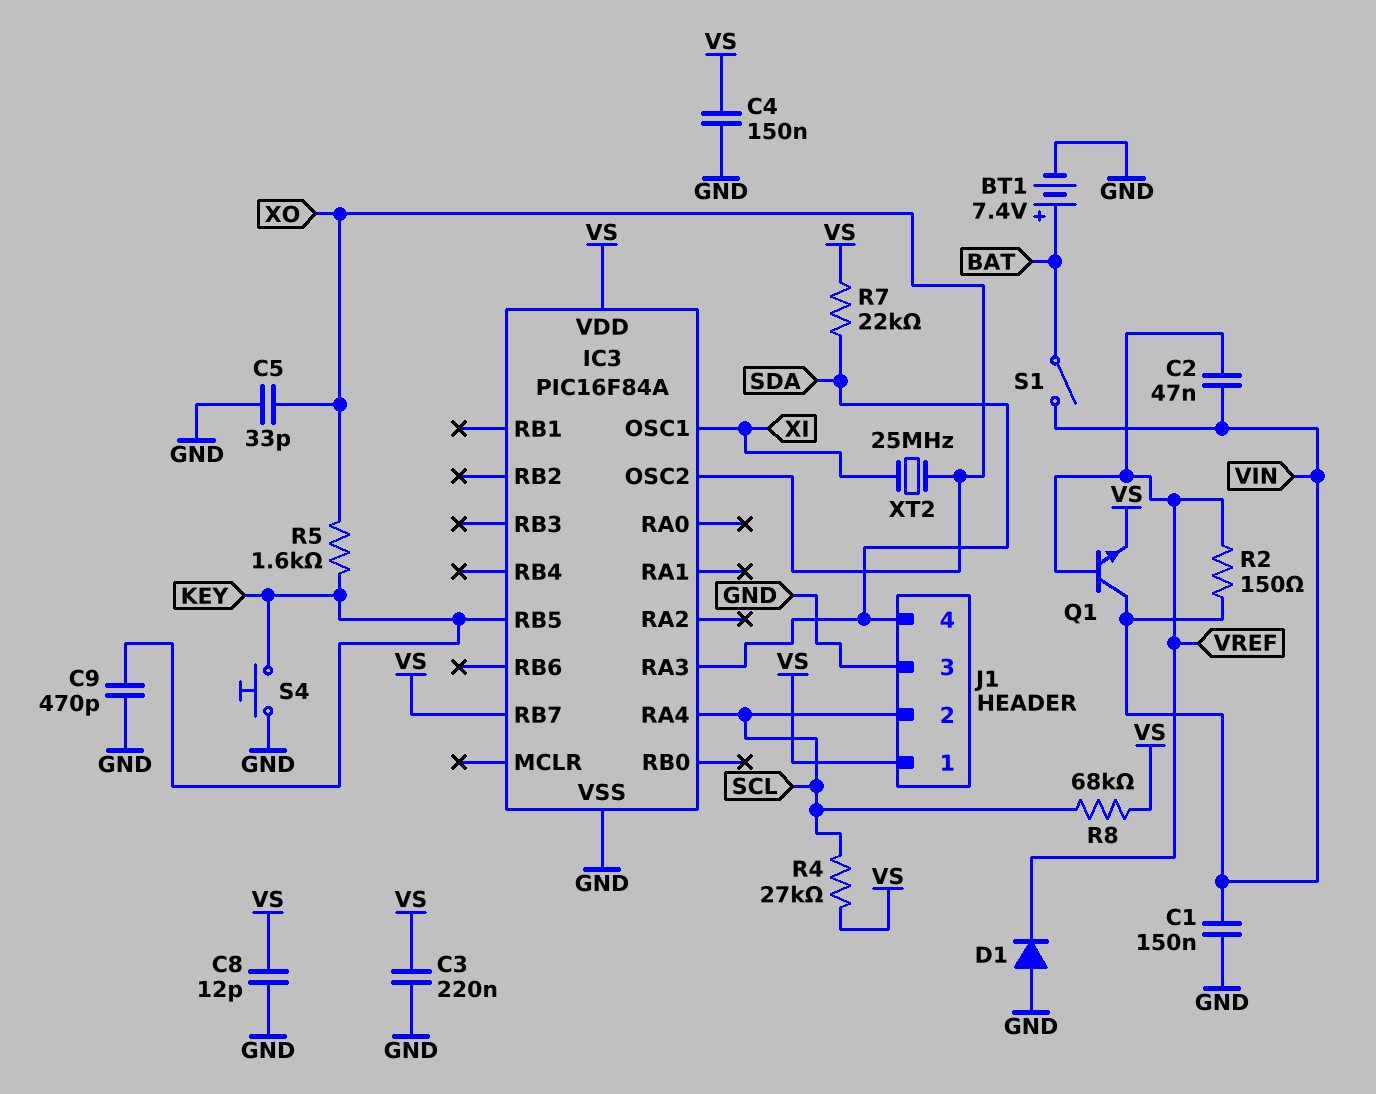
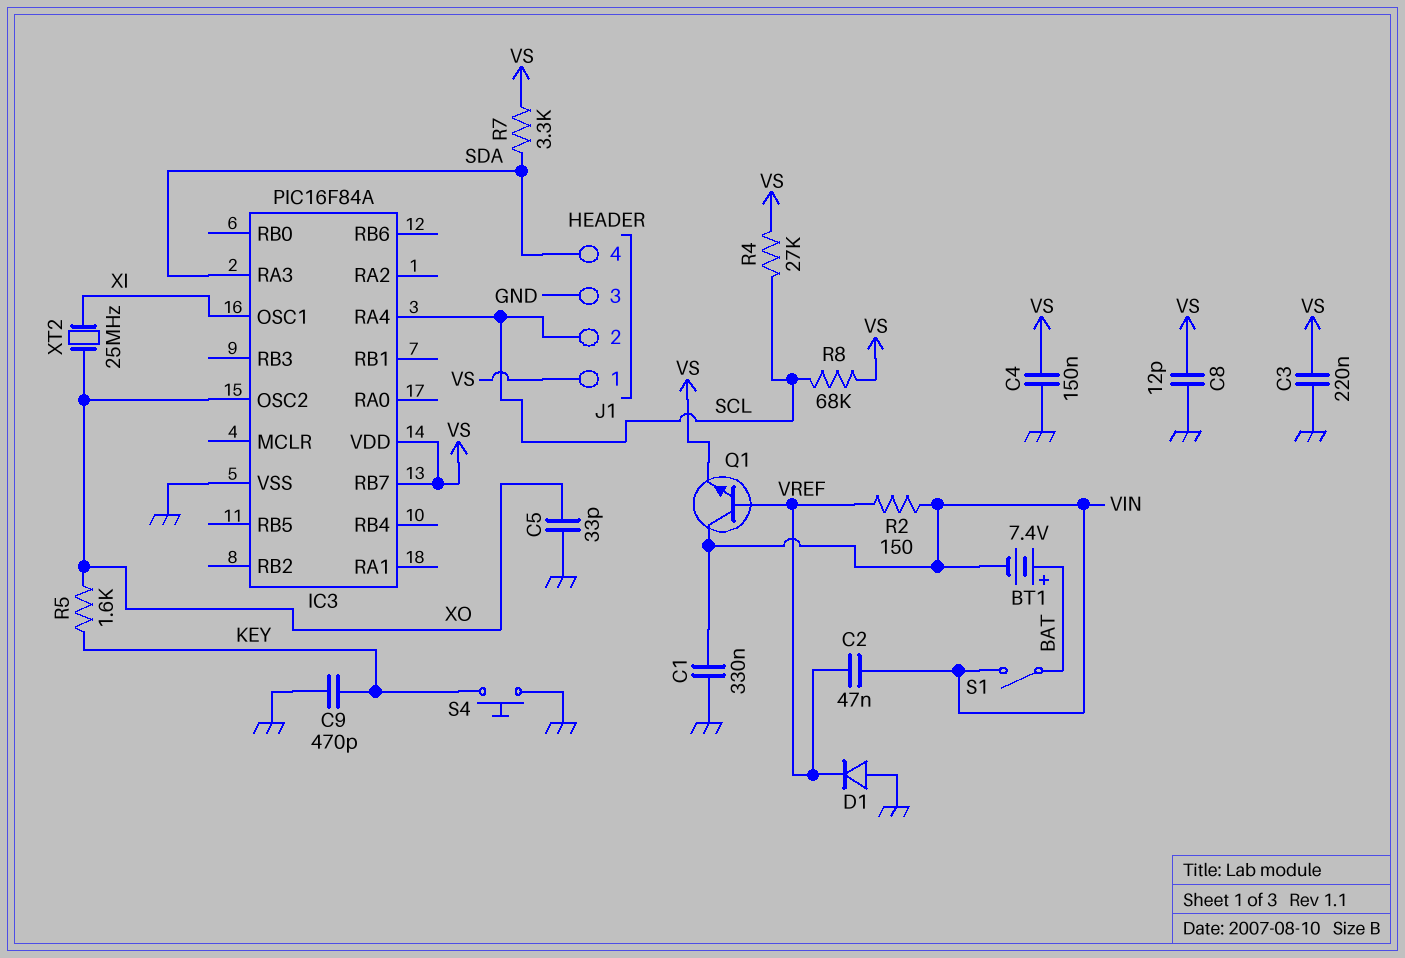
BT1: 7.4V (plus BAT, minus GND) -> 7.4V (plus BAT, minus VIN)
C1: 150nF (GND, VIN) -> 330nF (GND, VIN)
IC3 pin RB5: KEY -> none
R7: 22k (SDA, VS) -> 3.3k (SDA, VS)

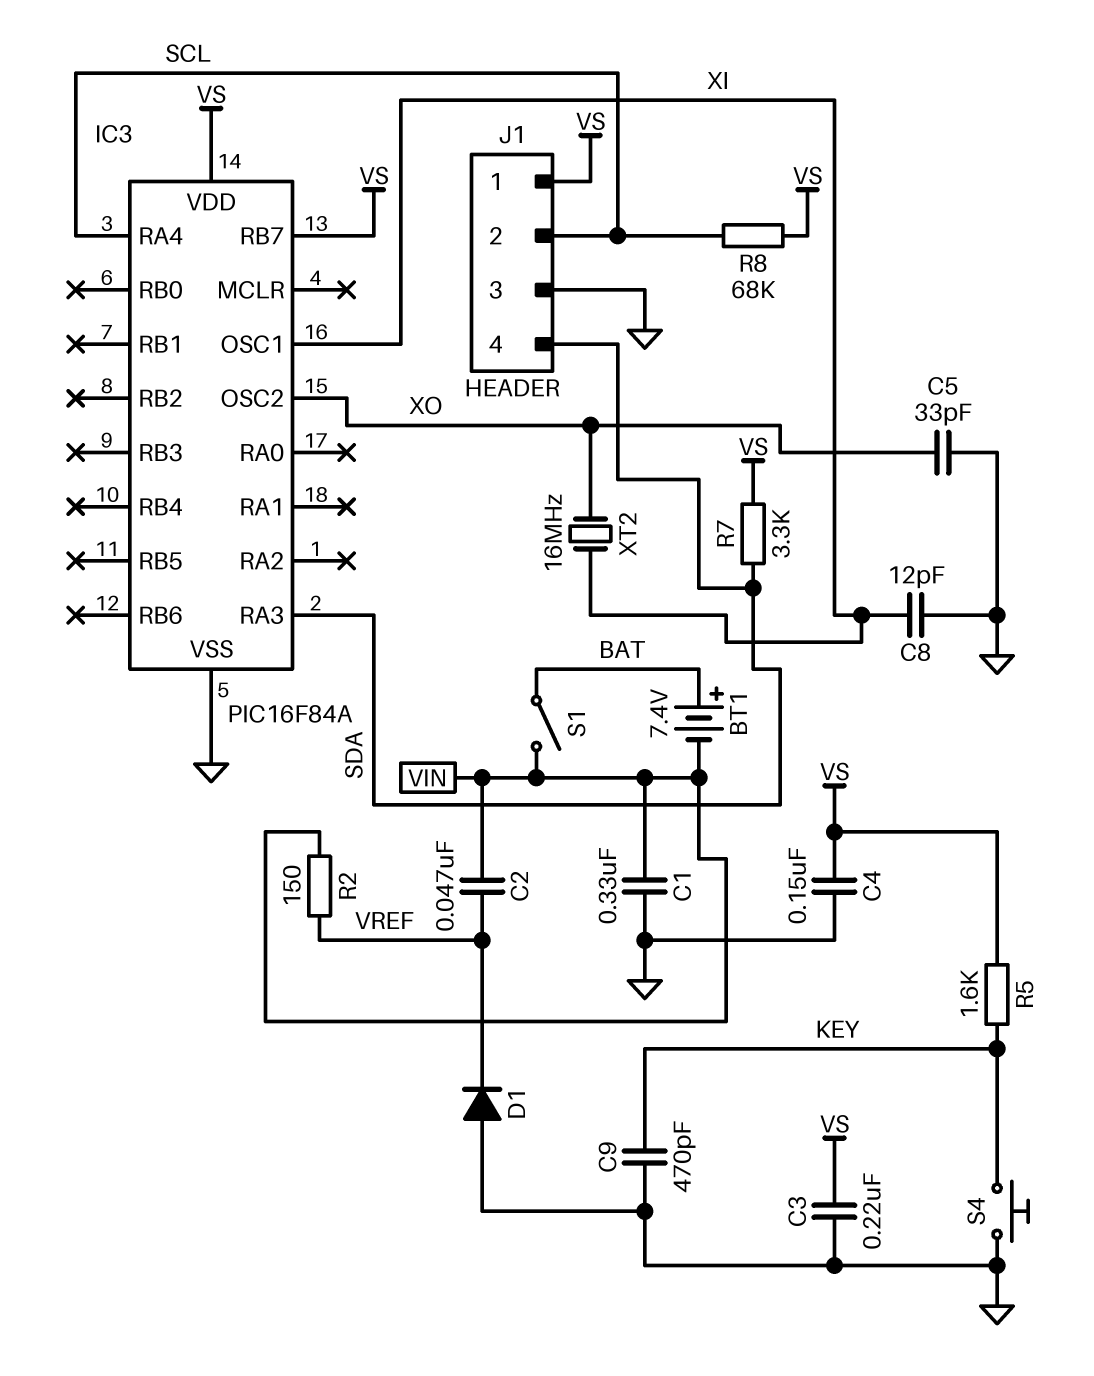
C8: 12pF (GND, VS) -> 12pF (GND, XI)
Q1: NPN (B VREF, C VIN, E VS) -> none
R4: 27k (SCL, VS) -> none
R5: 1.6k (KEY, XO) -> 1.6k (KEY, VS)
XT2: 25MHz (XI, XO) -> 16MHz (XI, XO)

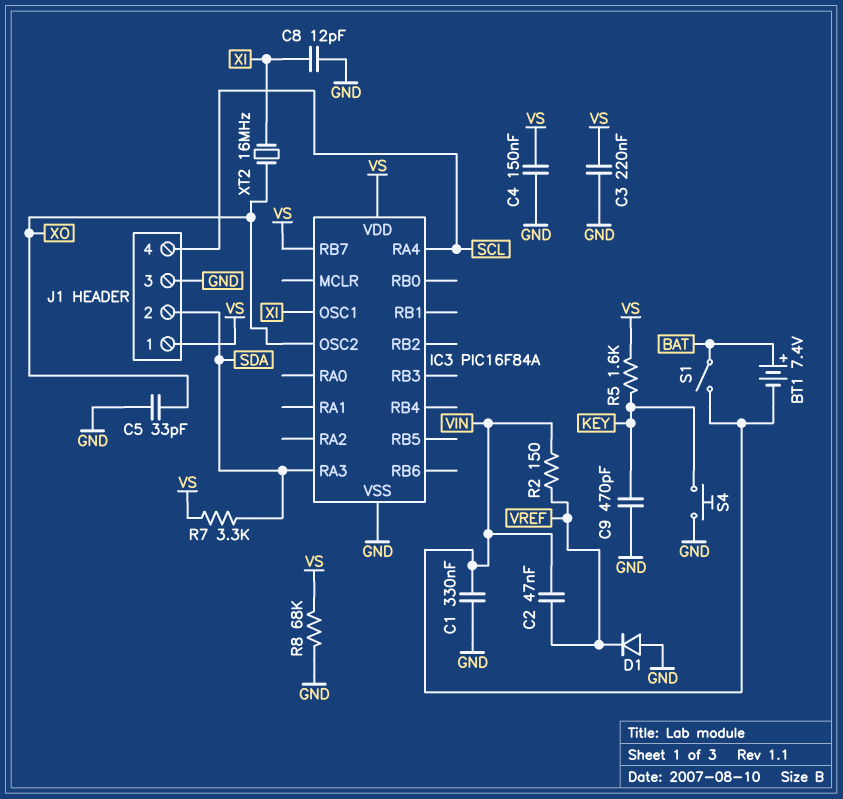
J1 pin 2: SCL -> SDA
J1 pin 4: SDA -> SCL
R8: 68k (SCL, VS) -> 68k (GND, VS)

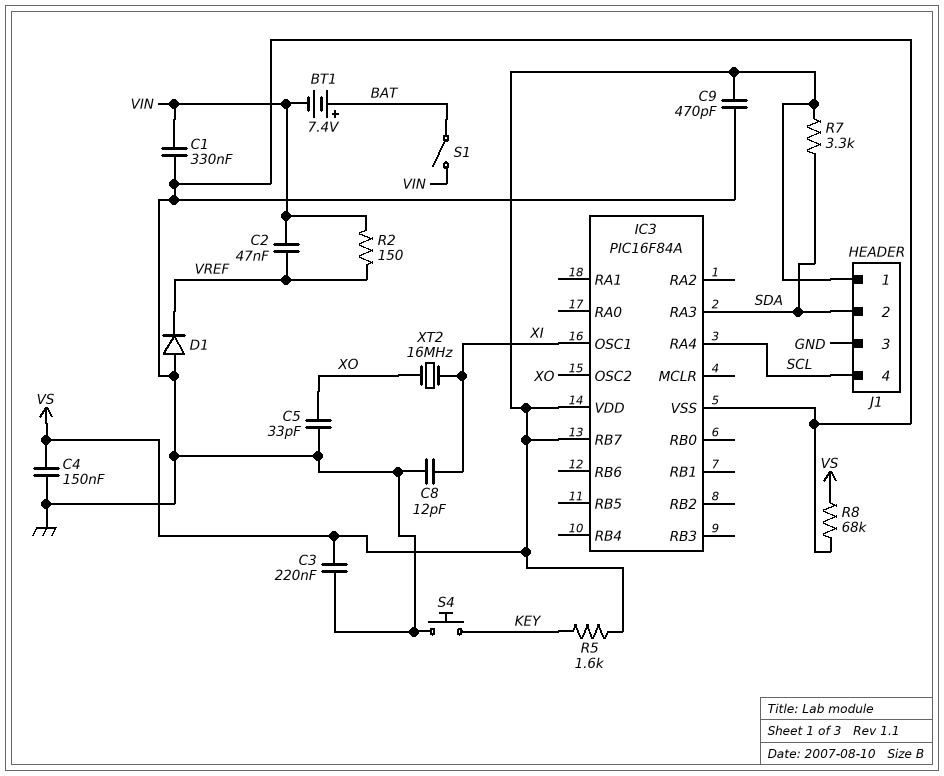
C9: 470pF (GND, KEY) -> 470pF (GND, VS)

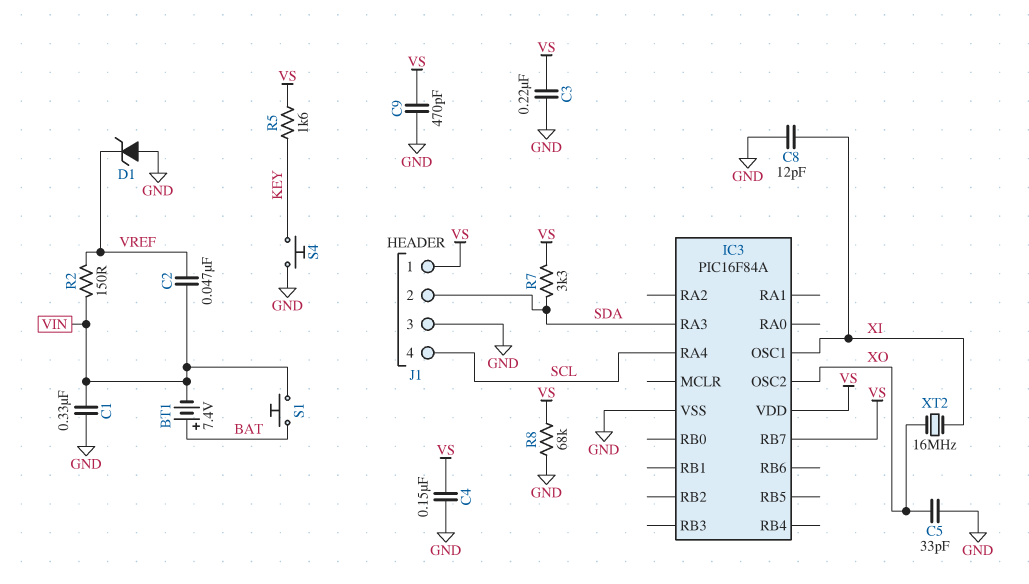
D1: diode (A GND, K VREF) -> zener (A GND, K VREF)
S1: switch (BAT, VIN) -> button (BAT, VIN)

